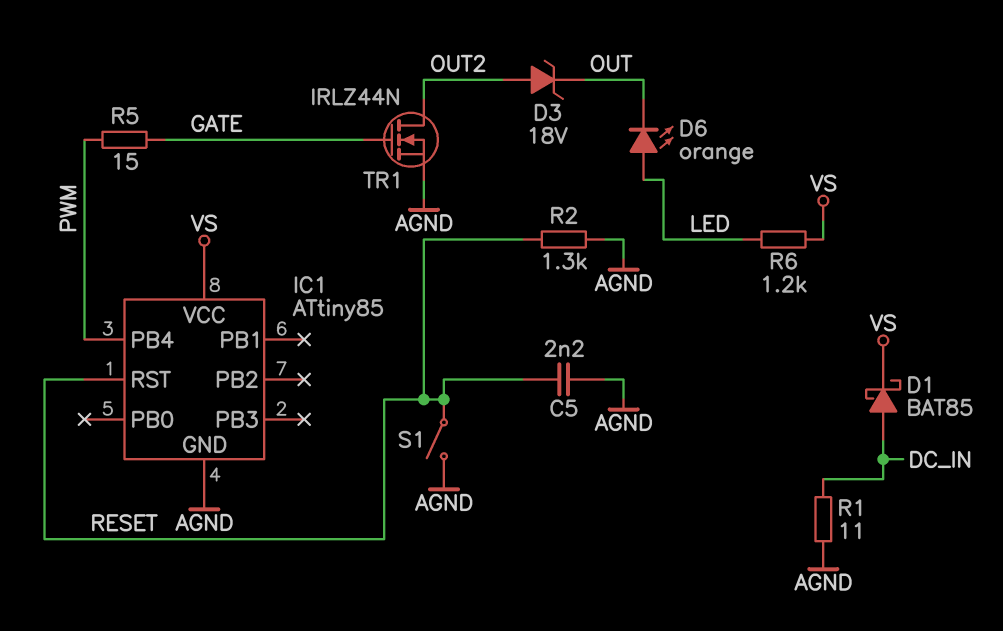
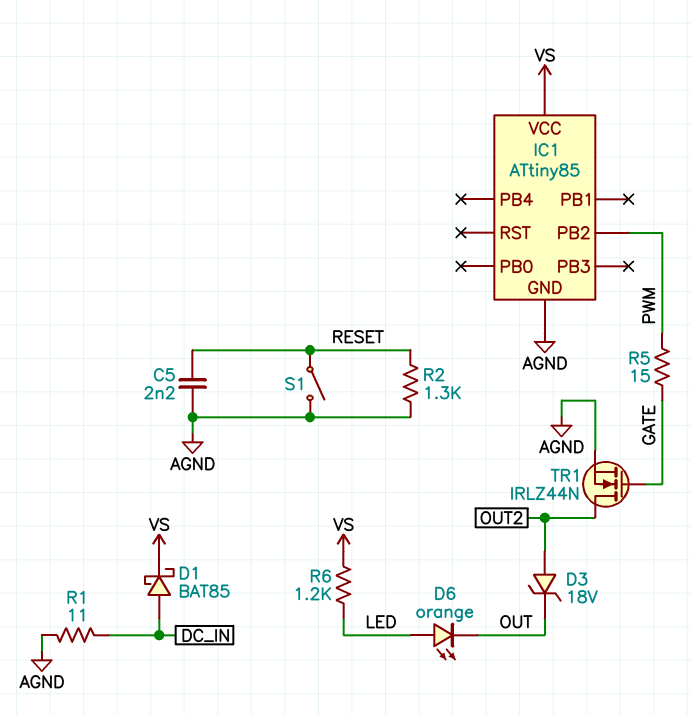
IC1 pin PB2: none -> PWM
IC1 pin PB4: PWM -> none
IC1 pin RST: RESET -> none

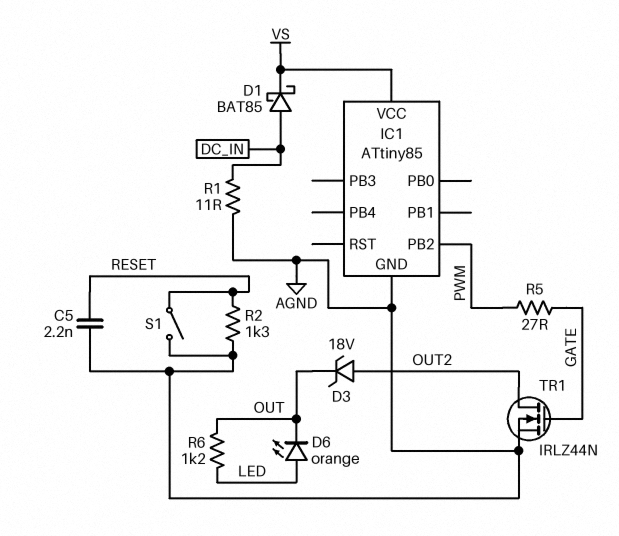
R5: 15 (GATE, PWM) -> 27 (GATE, PWM)
R6: 1.2k (LED, VS) -> 1.2k (LED, OUT)

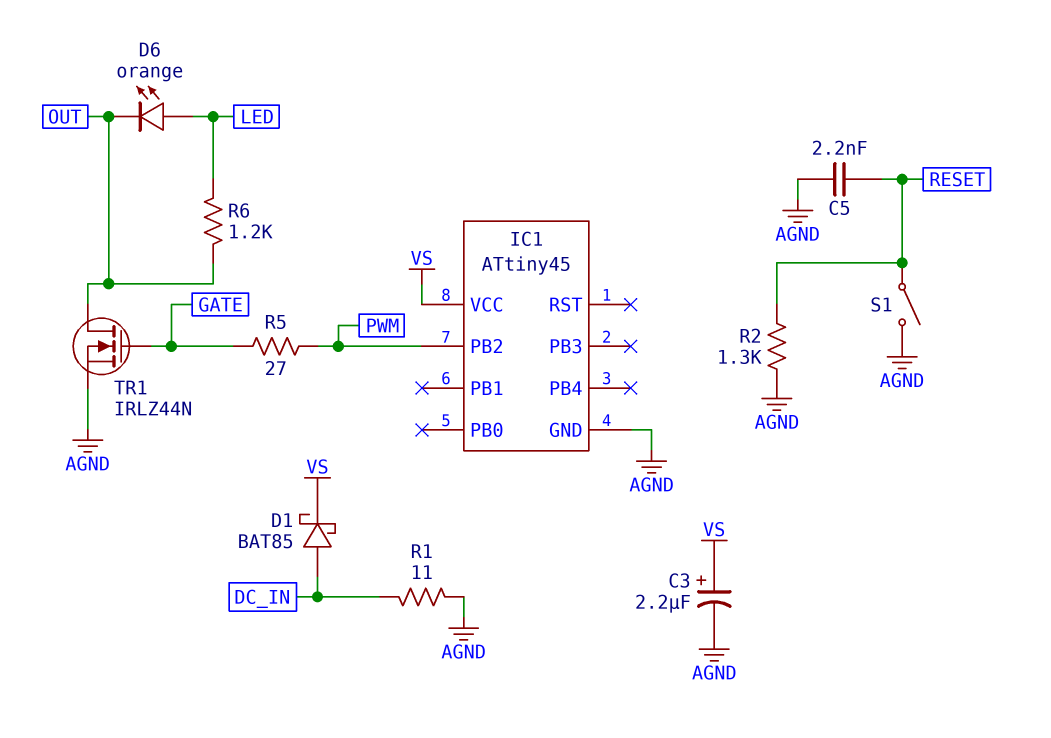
C3: none -> 2.2uF (plus VS, minus AGND)
D3: zener 18V (A OUT2, K OUT) -> none
IC1: ATtiny85 -> ATtiny45
TR1: NMOS IRLZ44N (G GATE, D OUT2, S AGND) -> NMOS IRLZ44N (G GATE, D OUT, S AGND)

